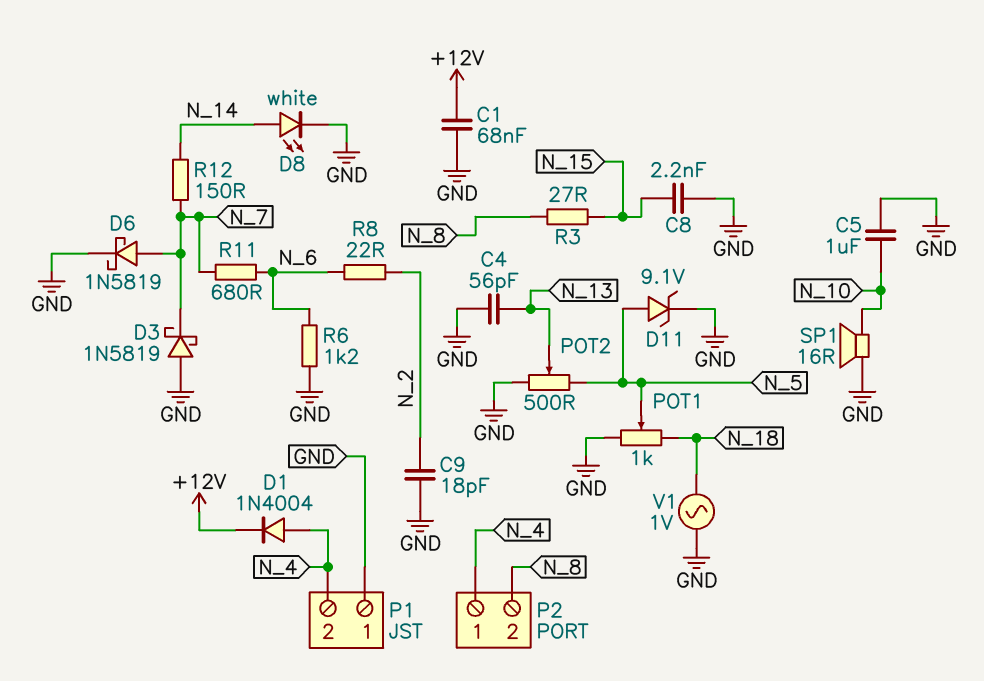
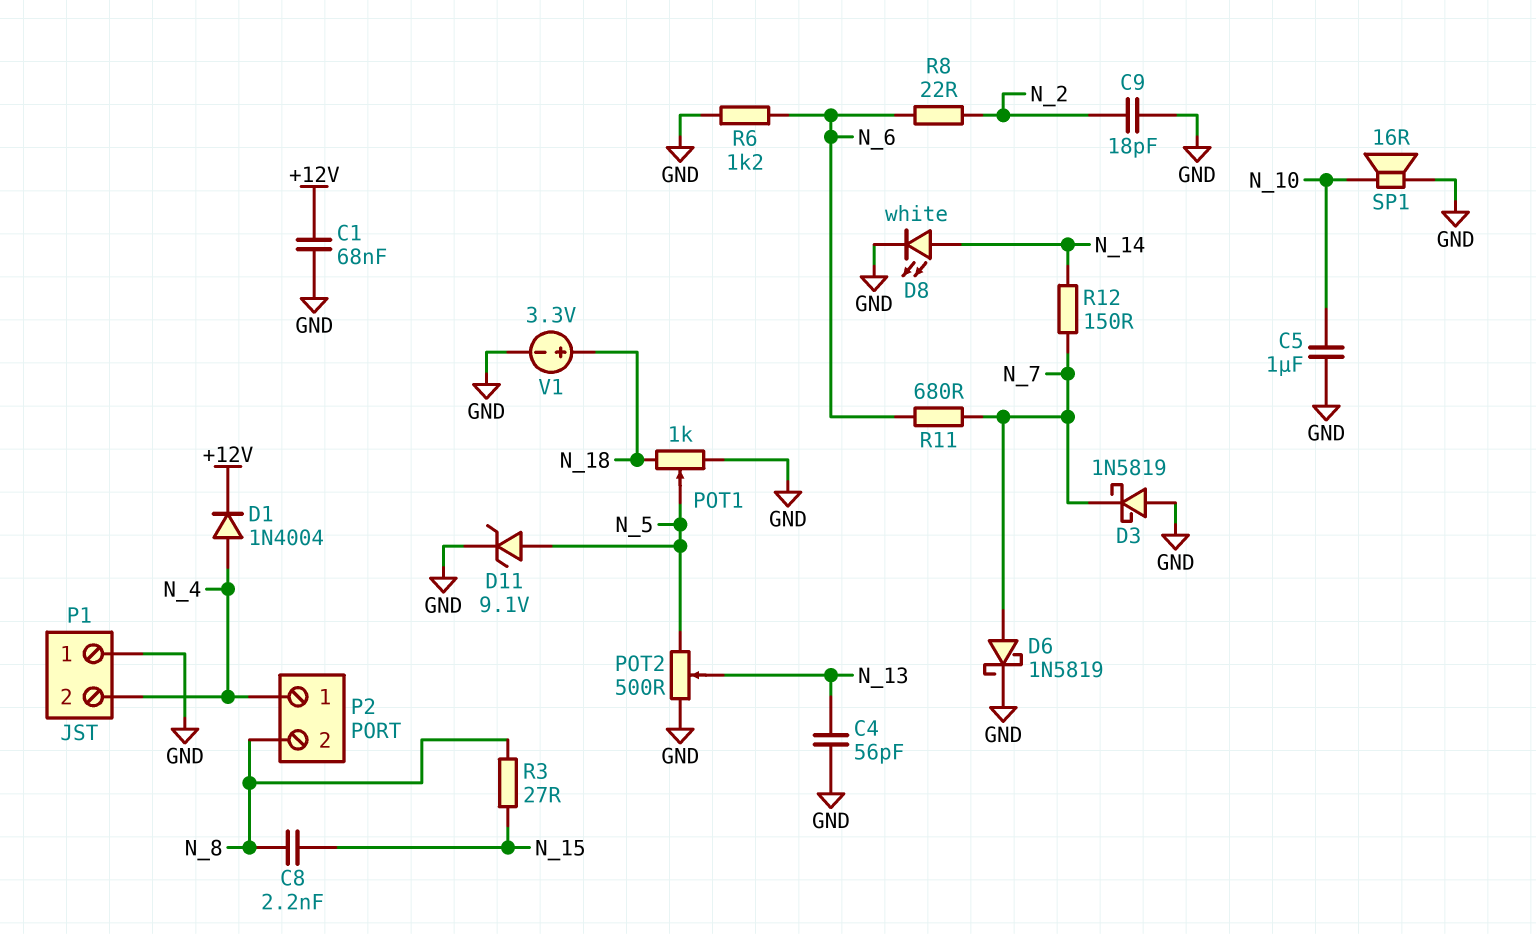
C8: 2.2nF (GND, N_15) -> 2.2nF (N_8, N_15)
V1: AC 1V (GND, N_18) -> 3.3V (plus N_18, minus GND)

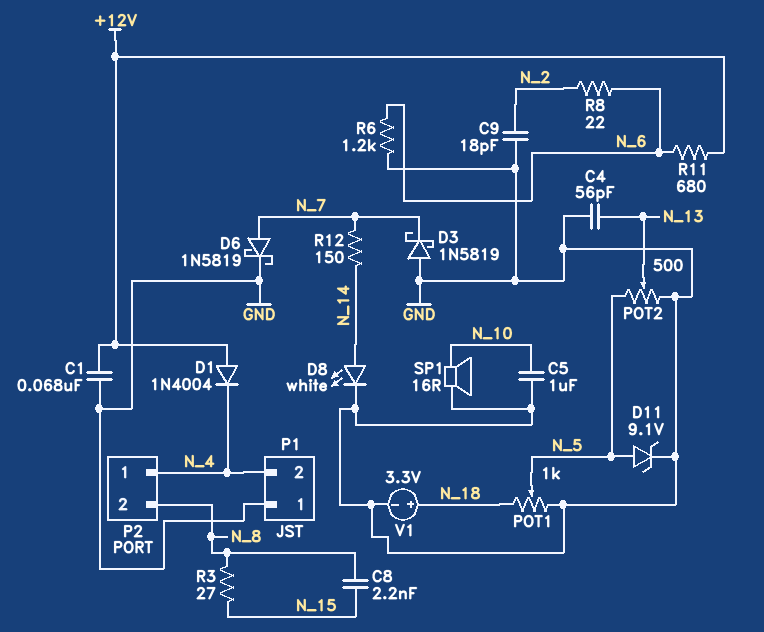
D1: diode 1N4004 (A N_4, K +12V) -> diode 1N4004 (A +12V, K N_4)
R11: 680 (N_6, N_7) -> 680 (+12V, N_6)

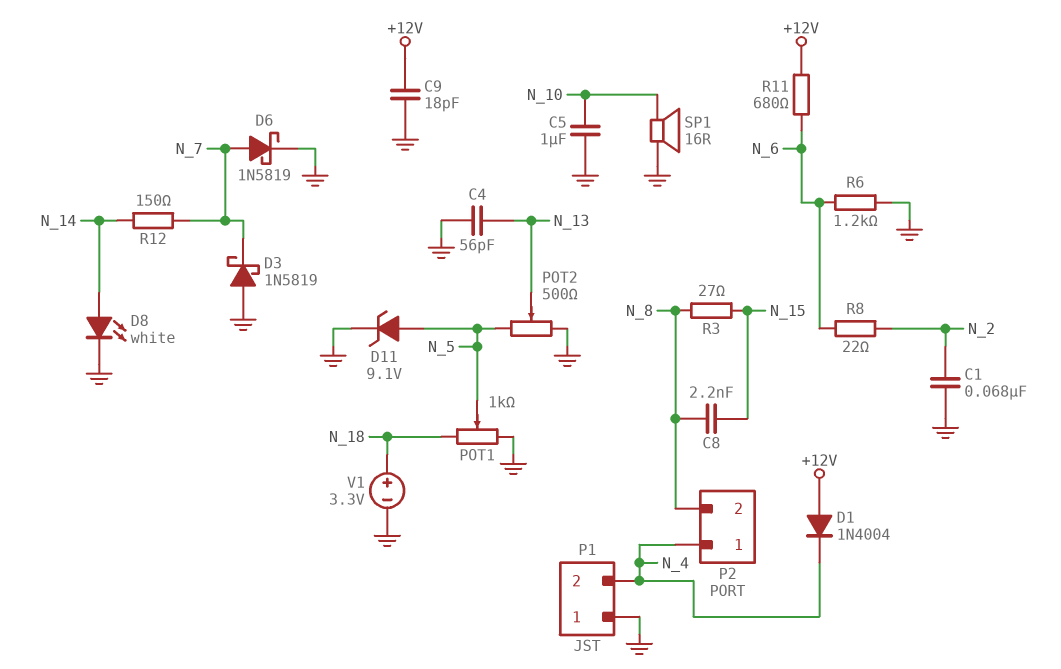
C1: 68nF (+12V, GND) -> 68nF (GND, N_2)
C9: 18pF (GND, N_2) -> 18pF (+12V, GND)

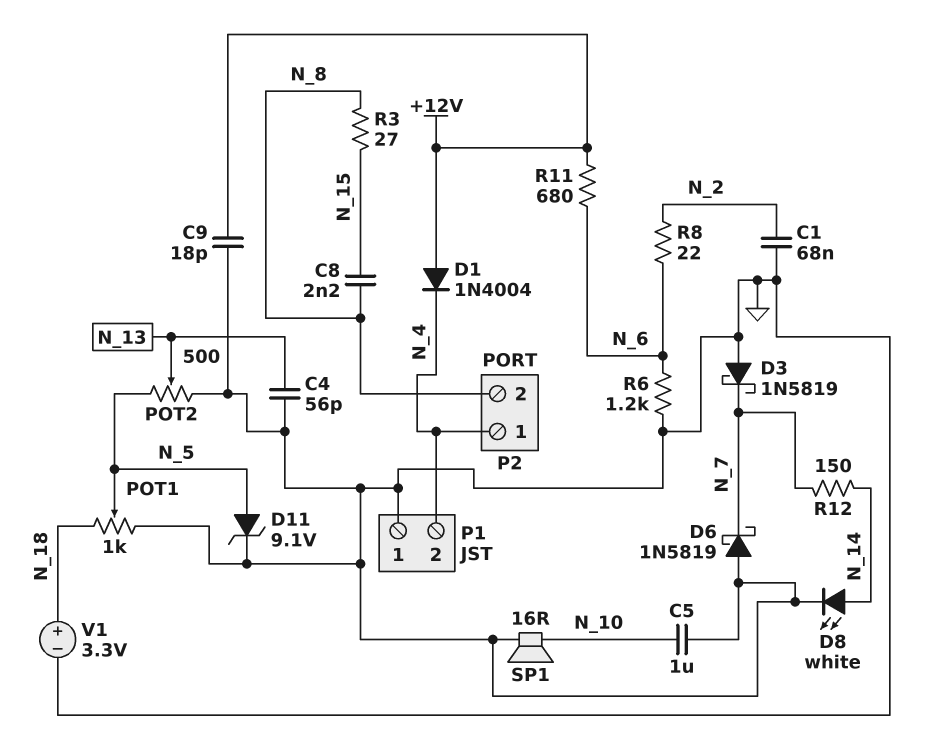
D6: schottky 1N5819 (A N_7, K GND) -> schottky 1N5819 (A GND, K N_7)

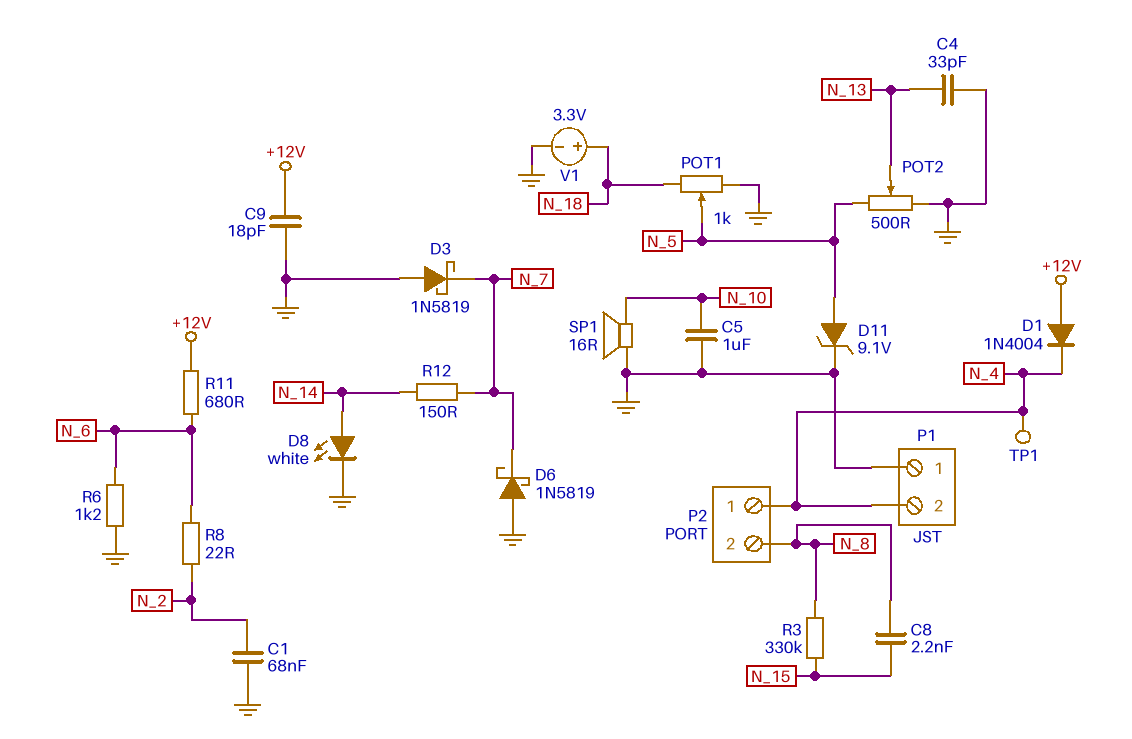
C4: 56pF (GND, N_13) -> 33pF (GND, N_13)
R3: 27 (N_8, N_15) -> 330k (N_8, N_15)
TP1: none -> test point (N_4)

